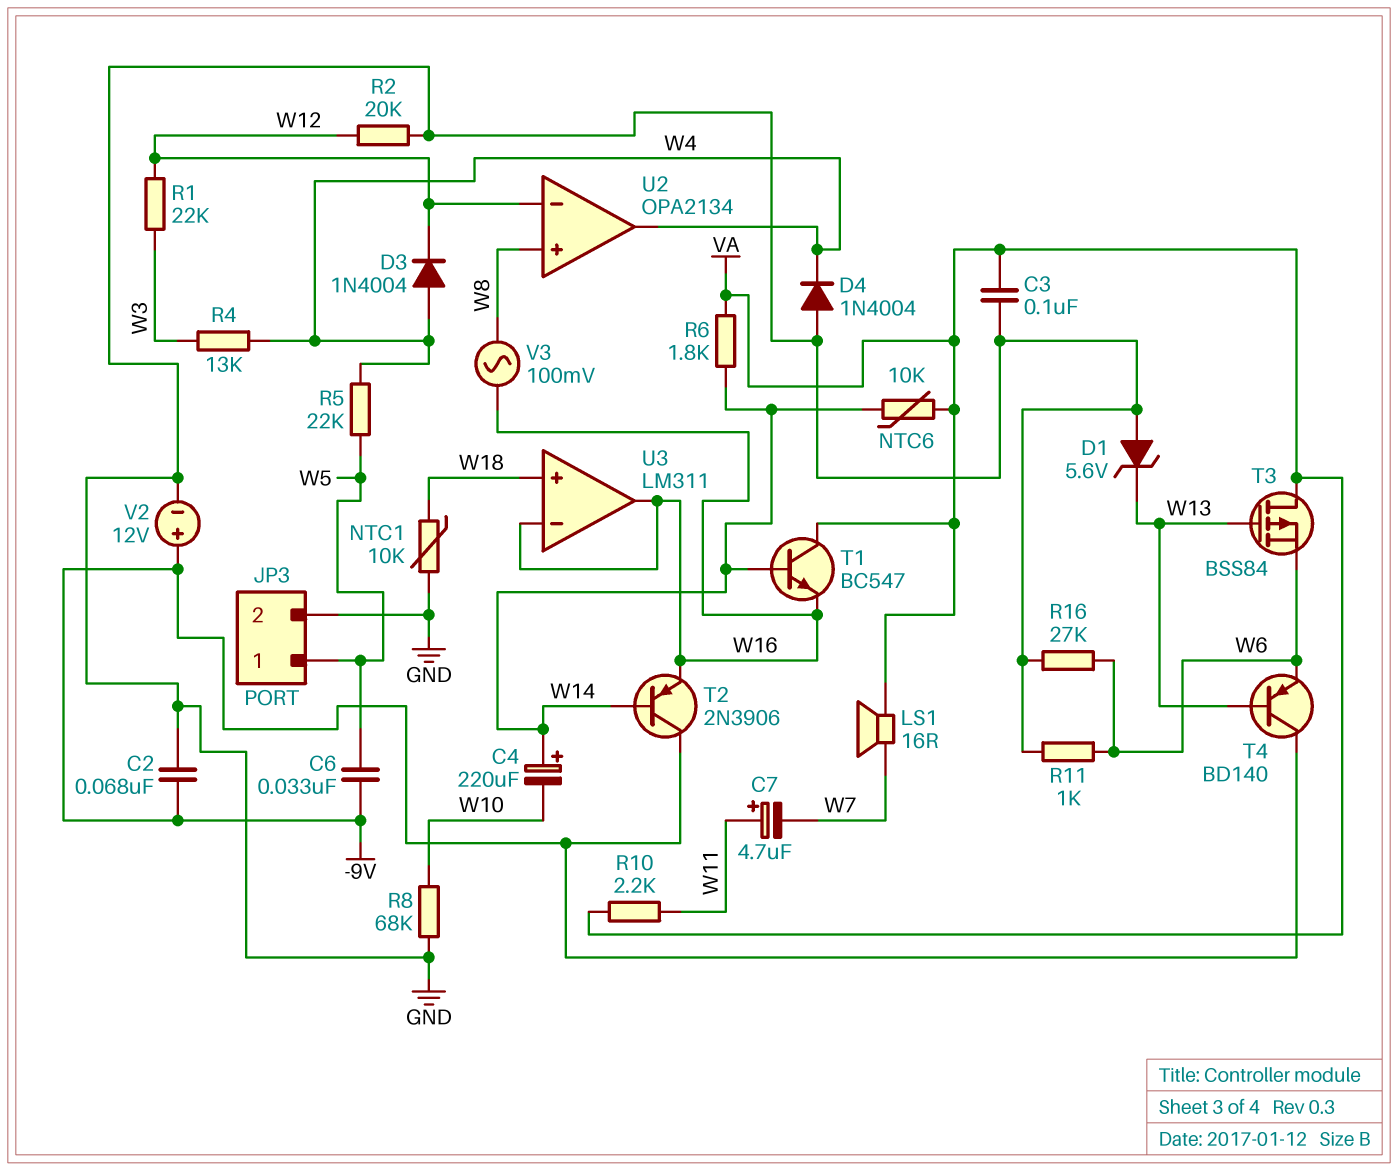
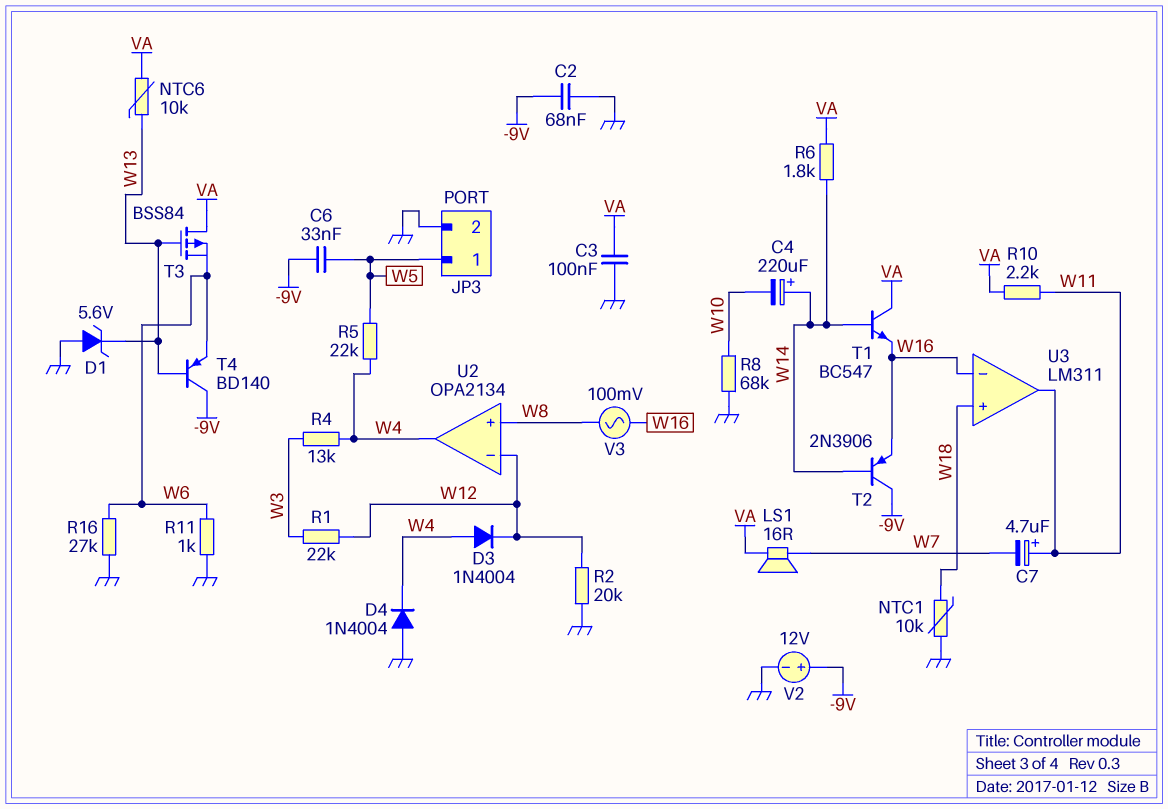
NTC6: 10k (VA, W14) -> 10k (VA, W13)
U3 pin out: W16 -> W11

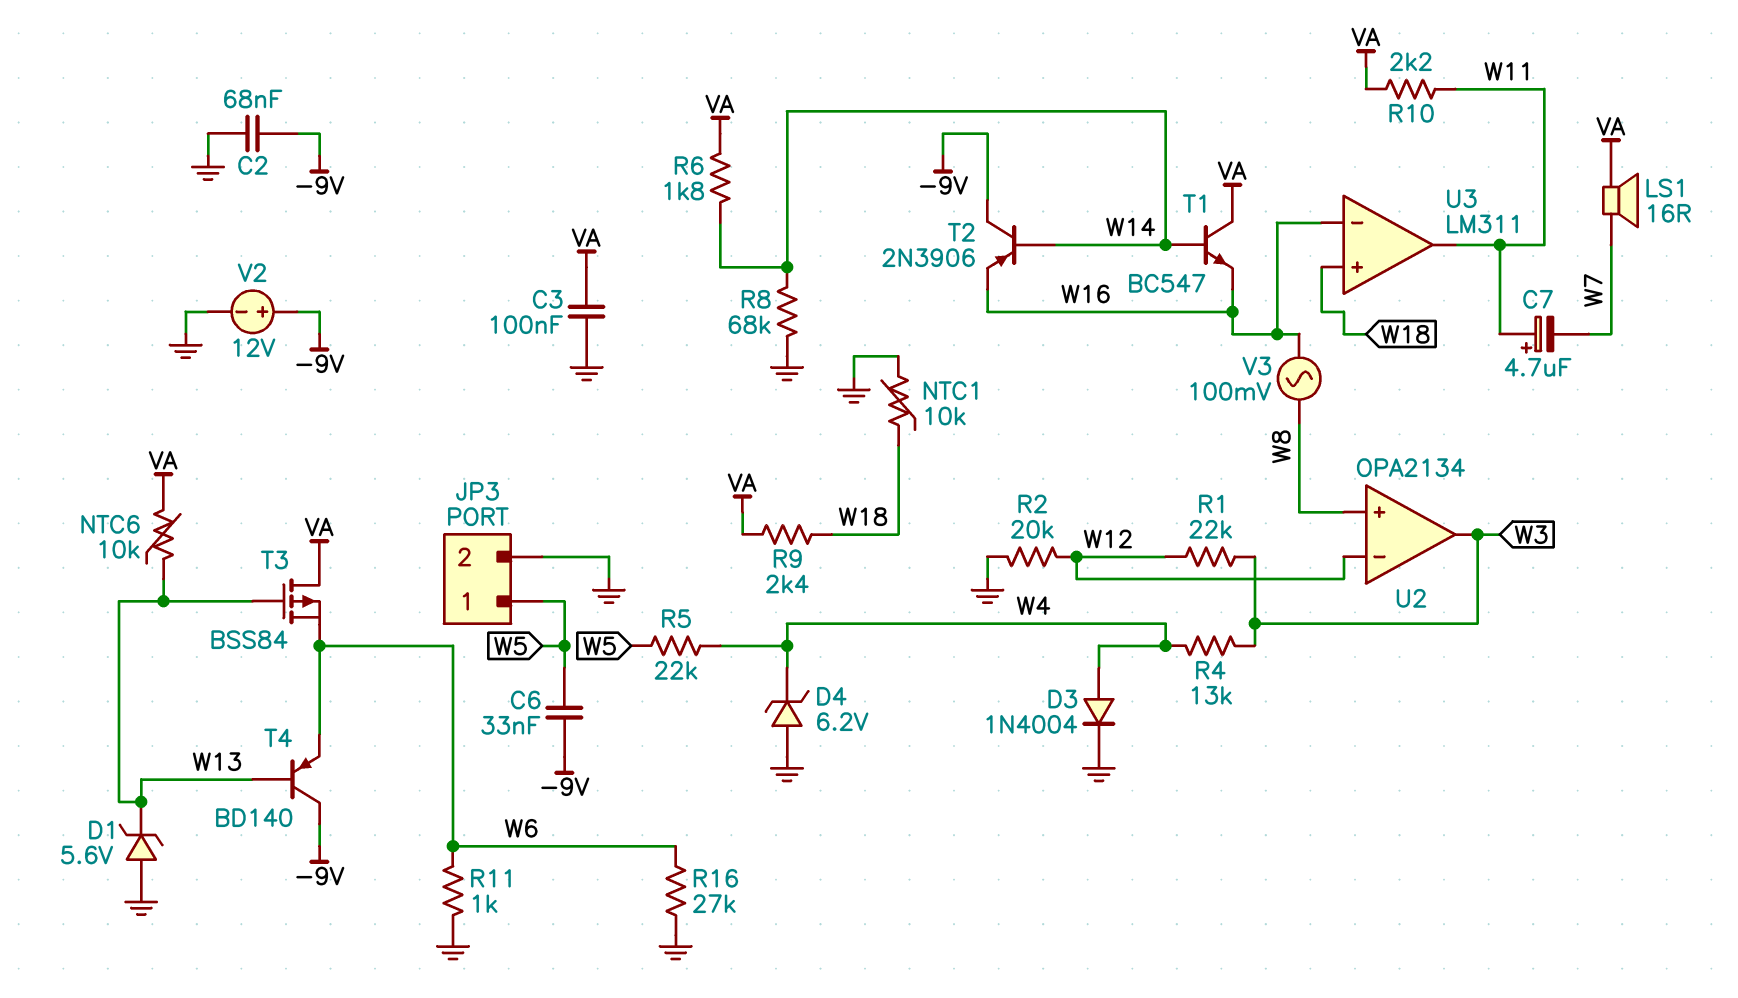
C4: 220uF (plus W14, minus W10) -> none
D3: diode 1N4004 (A W4, K W12) -> diode 1N4004 (A W4, K GND)
D4: diode 1N4004 (A GND, K W4) -> zener 6.2V (A GND, K W4)
R8: 68k (GND, W10) -> 68k (GND, W14)
R9: none -> 2.4k (VA, W18)
U2 pin out: W4 -> W3

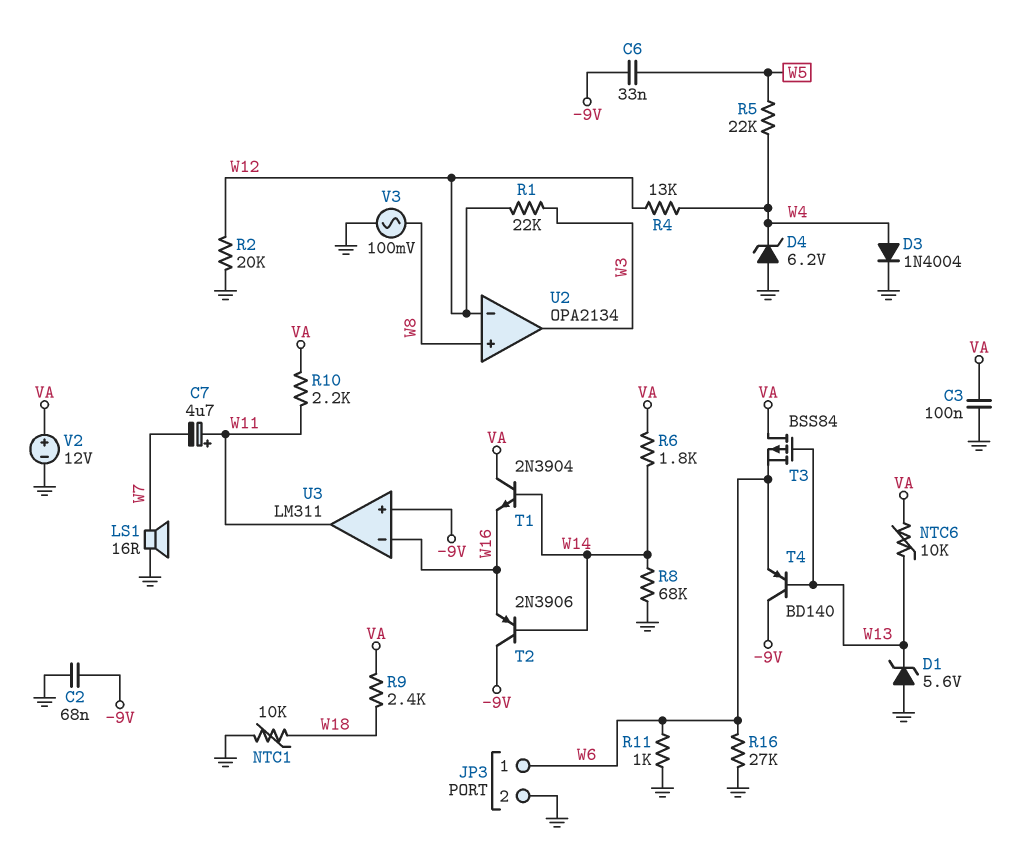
JP3 pin 1: W5 -> W6
LS1: speaker 16R (VA, W7) -> speaker 16R (GND, W7)
R4: 13k (W3, W4) -> 13k (W4, W12)
T1: NPN BC547 (B W14, C VA, E W16) -> NPN 2N3904 (B W14, C VA, E W16)
U3 pin in+: W18 -> -9V
V2: 12V (plus -9V, minus GND) -> 12V (plus VA, minus GND)
V3: AC 100mV (W8, W16) -> AC 100mV (GND, W8)

